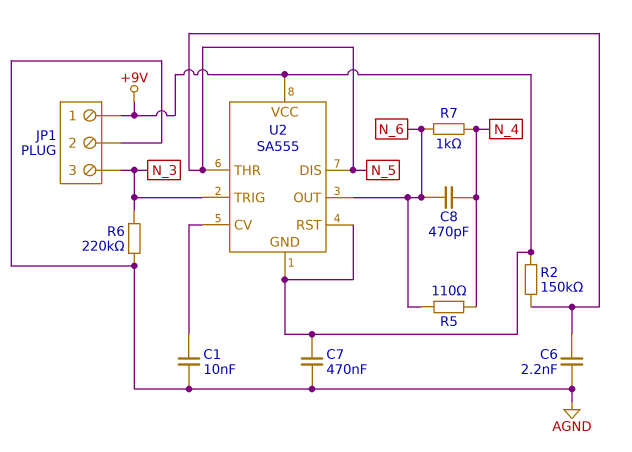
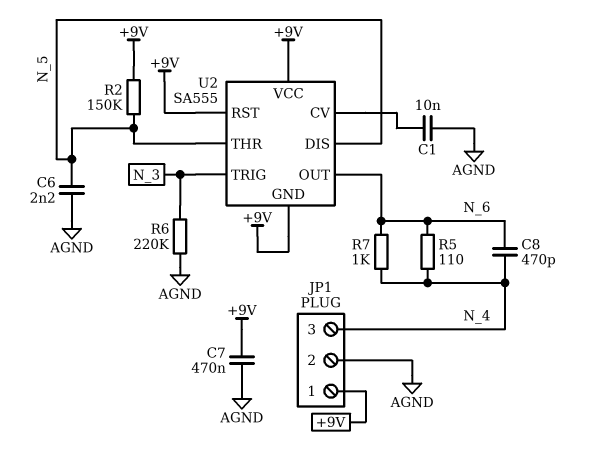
JP1 pin 3: N_3 -> N_4

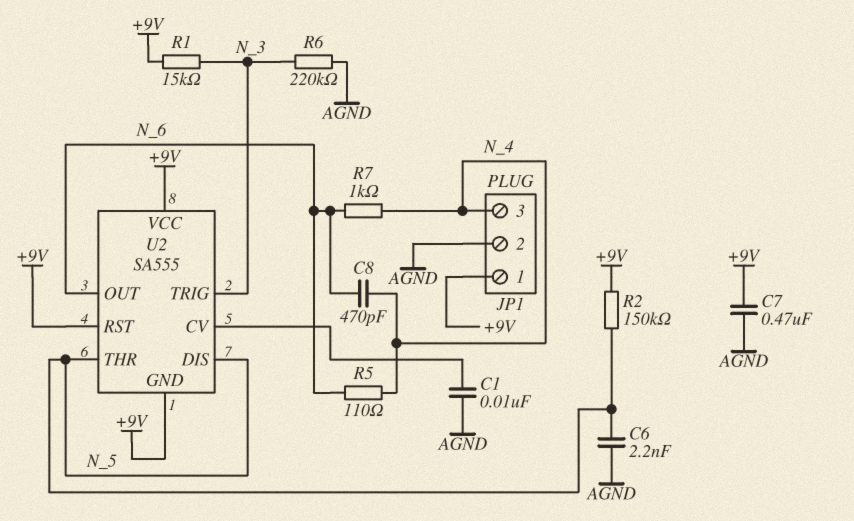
R1: none -> 15k (+9V, N_3)

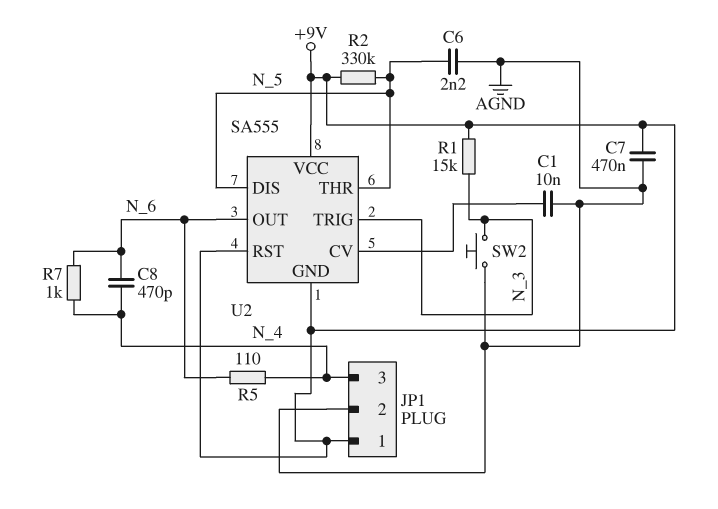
R2: 150k (+9V, N_5) -> 330k (+9V, N_5)
R6: 220k (AGND, N_3) -> none
SW2: none -> button (AGND, N_3)

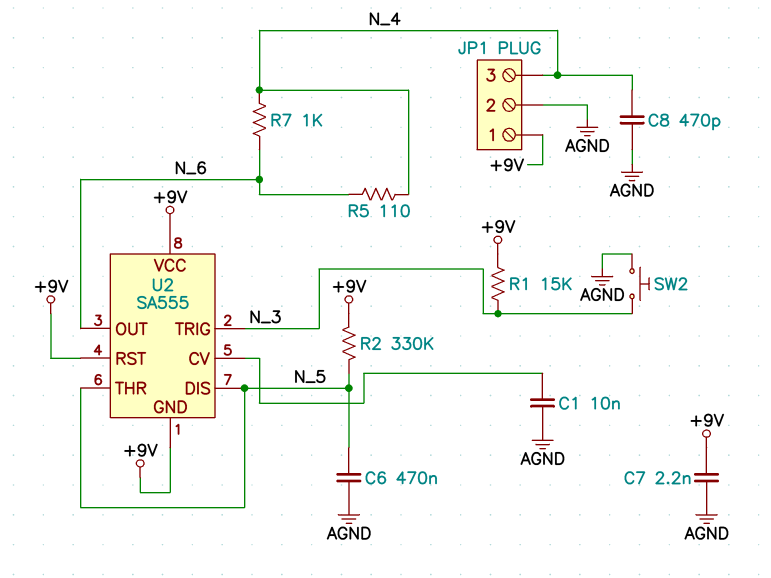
C6: 2.2nF (AGND, N_5) -> 470nF (AGND, N_5)
C7: 470nF (+9V, AGND) -> 2.2nF (+9V, AGND)
C8: 470pF (N_4, N_6) -> 470pF (AGND, N_4)

